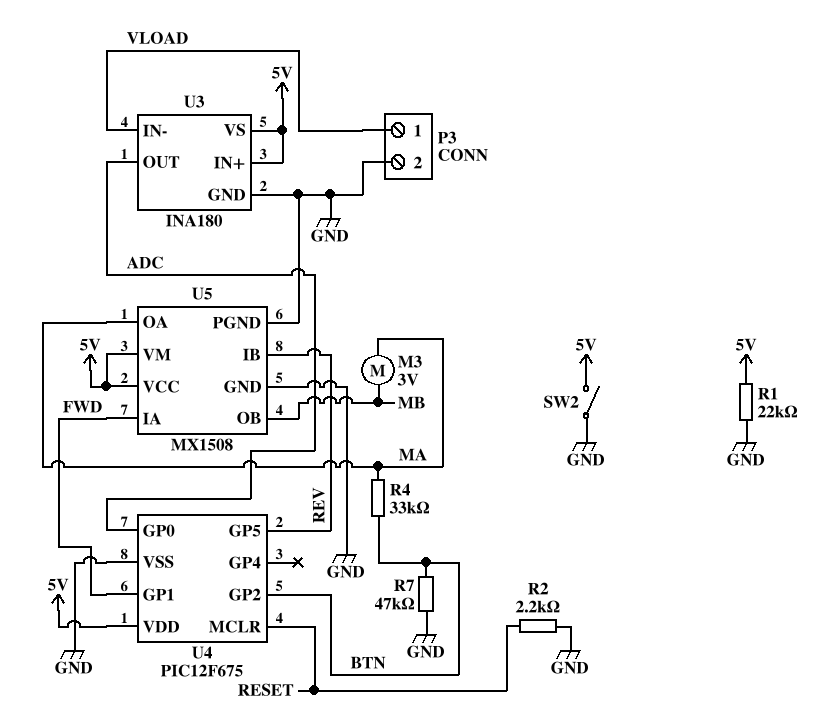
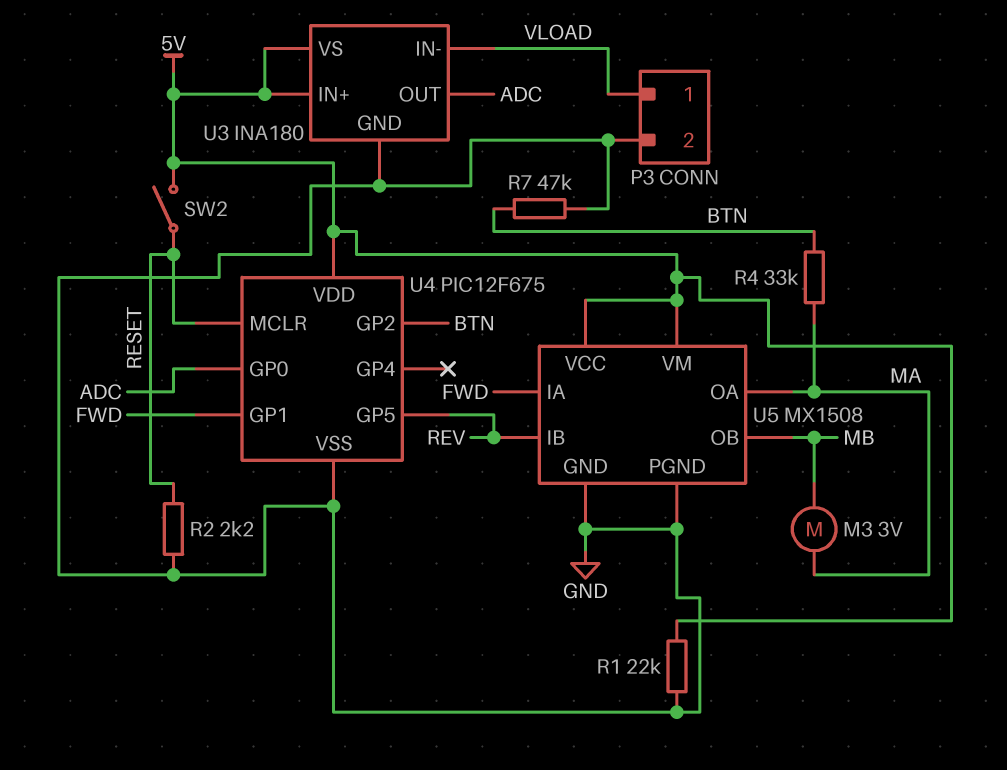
SW2: switch (5V, GND) -> switch (5V, RESET)

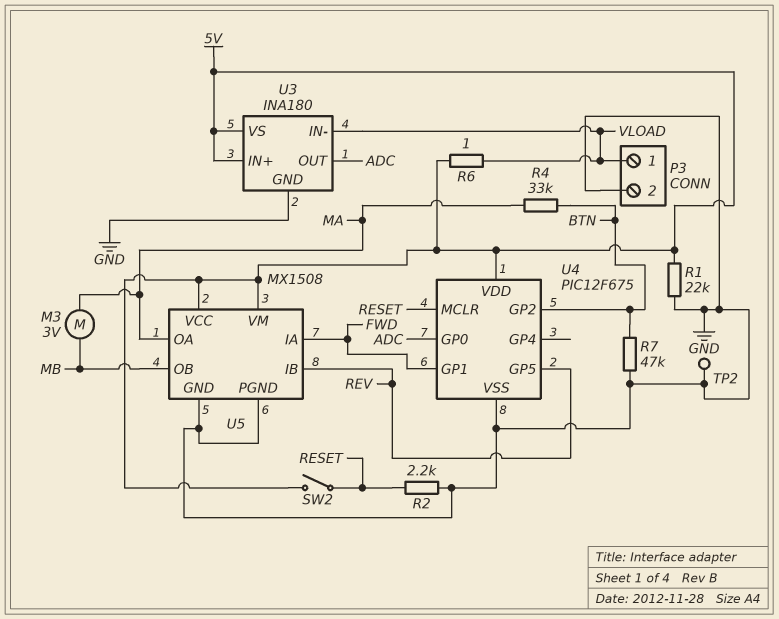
R6: none -> 1 (5V, VLOAD)
TP2: none -> test point (GND)

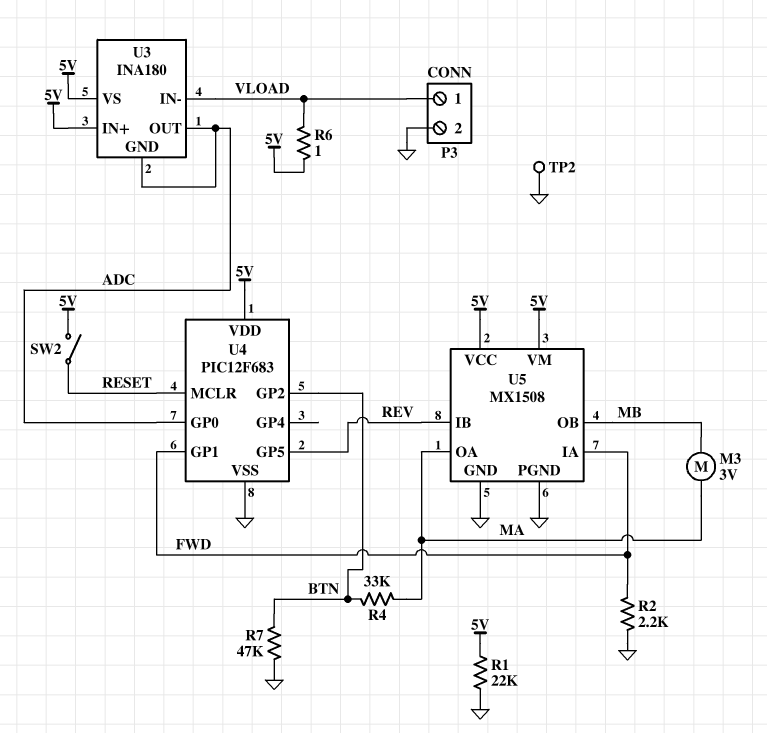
R2: 2.2k (GND, RESET) -> 2.2k (FWD, GND)
U3 pin GND: GND -> ADC
U4: PIC12F675 -> PIC12F683

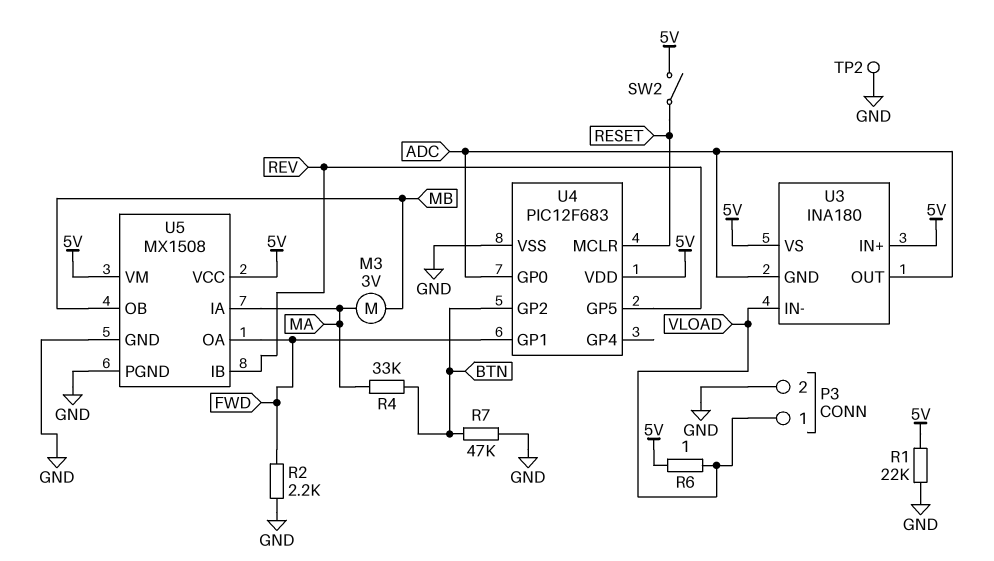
U5 pin IA: FWD -> MA
U5 pin OA: MA -> FWD

